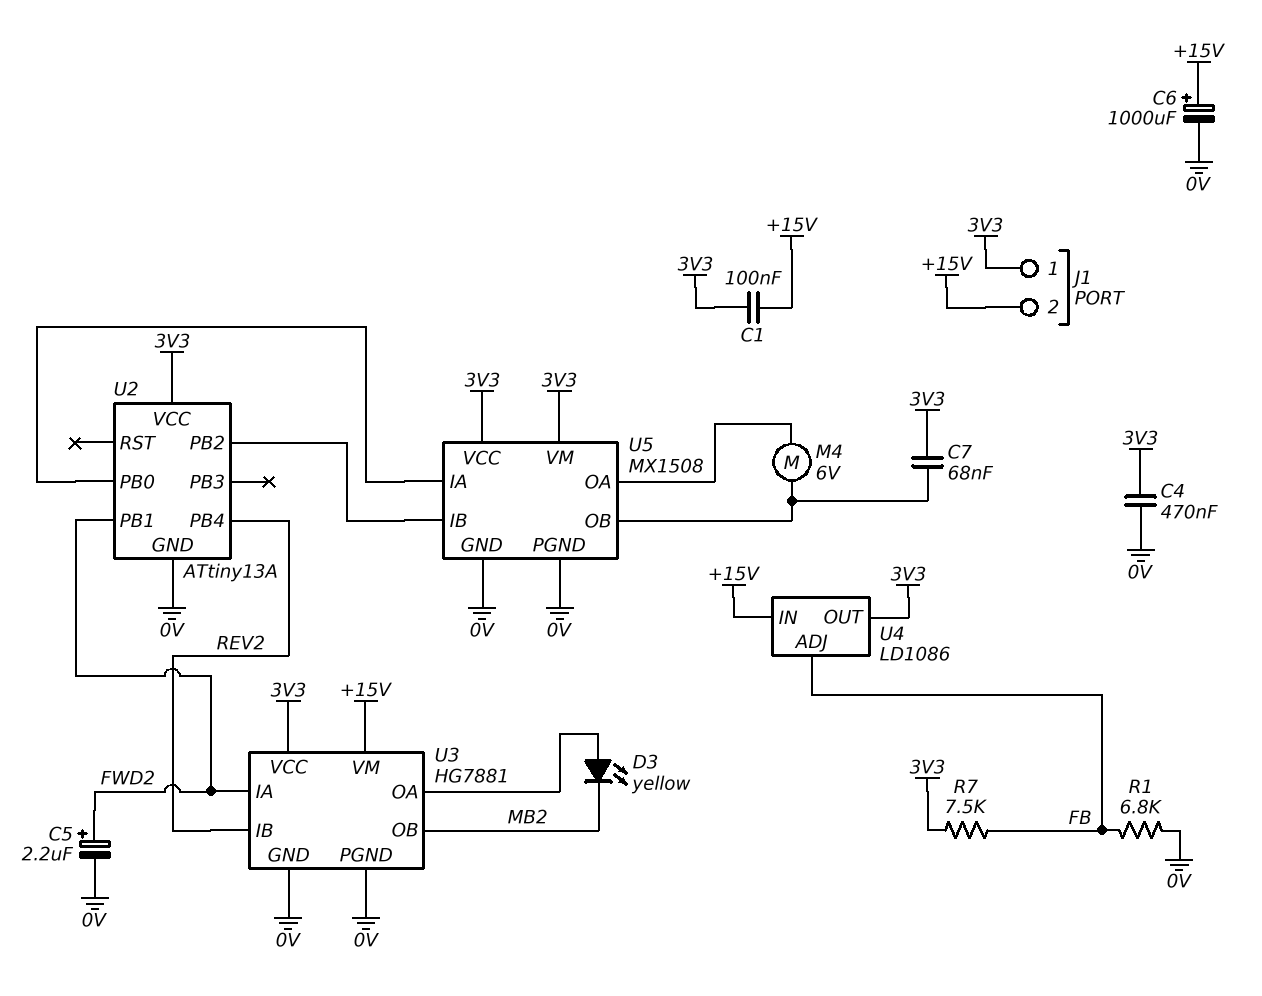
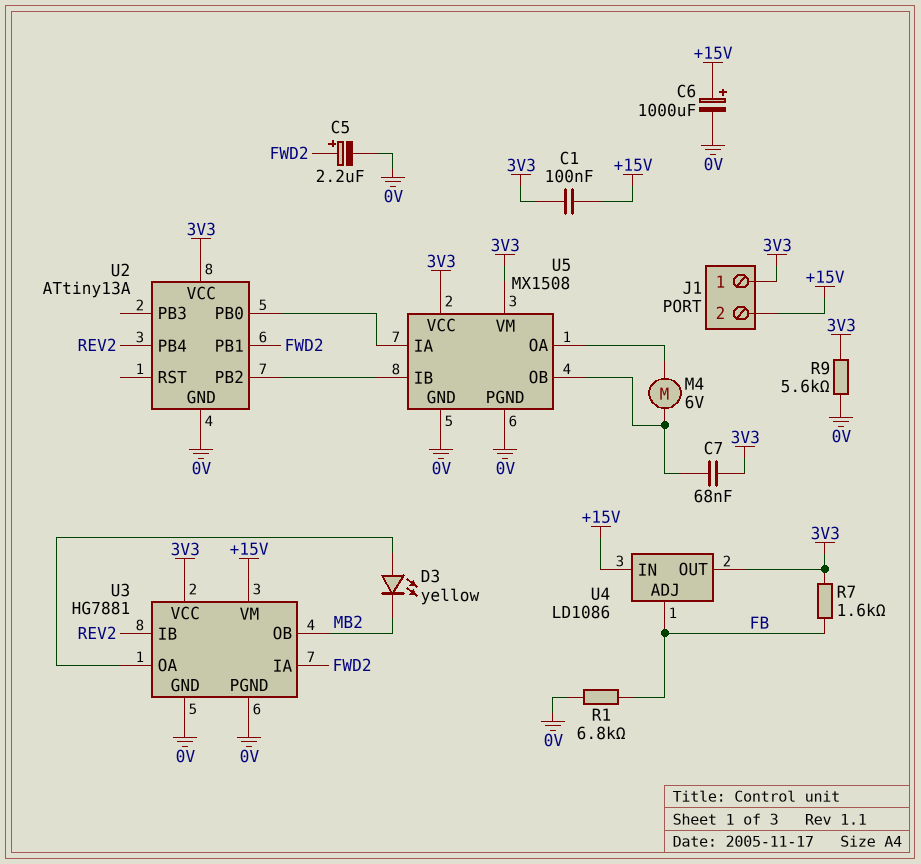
C4: 470nF (0V, 3V3) -> none
R7: 7.5k (3V3, FB) -> 1.6k (3V3, FB)
R9: none -> 5.6k (0V, 3V3)

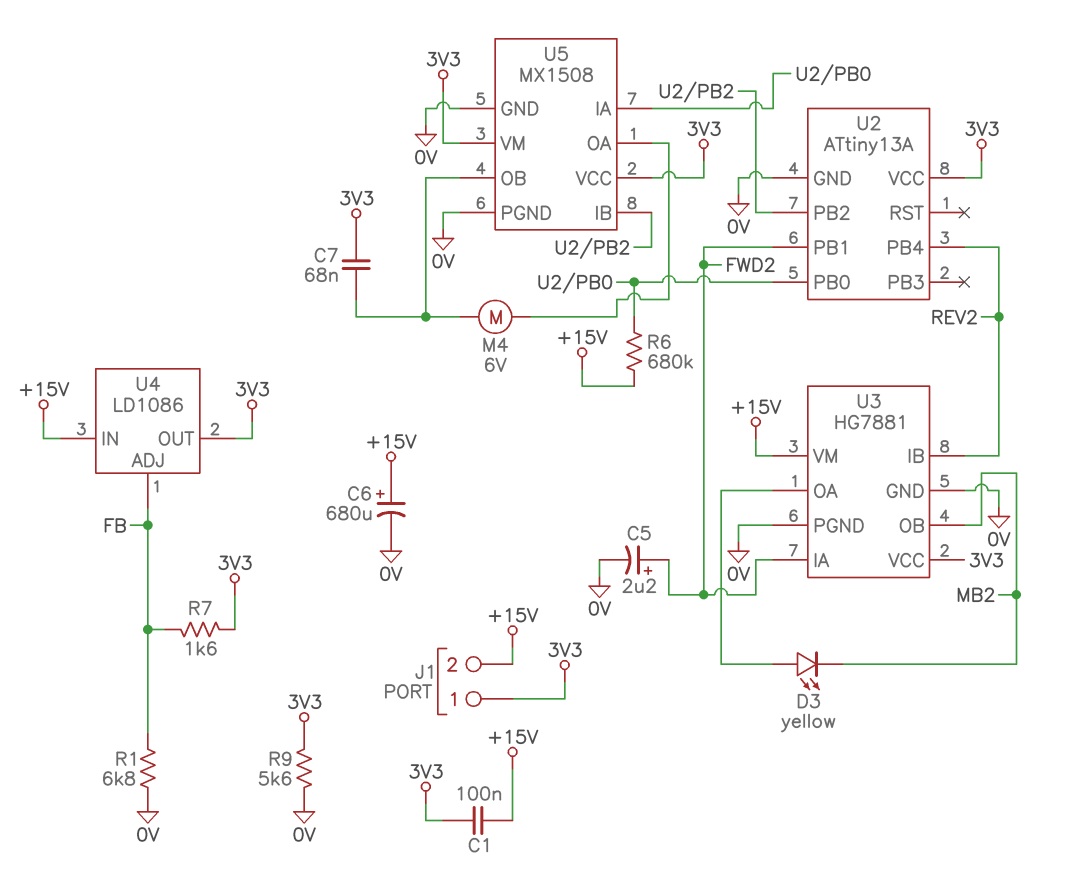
C6: 1000uF (plus +15V, minus 0V) -> 680uF (plus +15V, minus 0V)
R6: none -> 680k (+15V, U2/PB0)

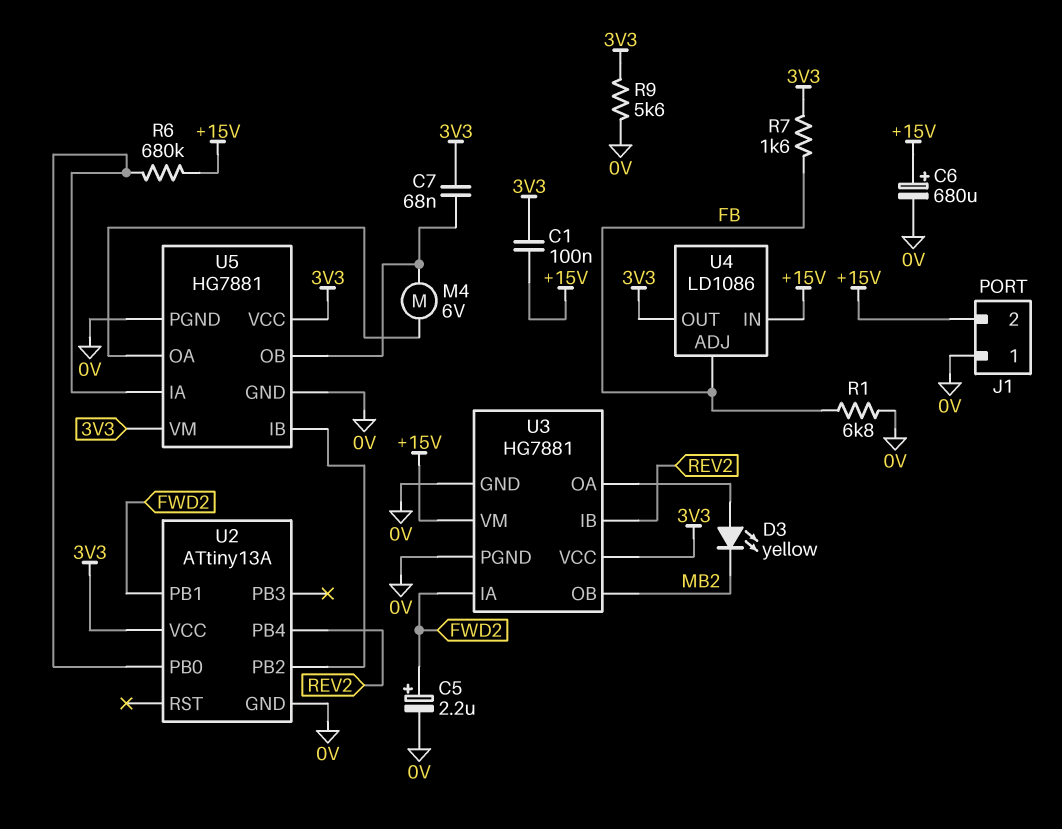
J1 pin 1: 3V3 -> 0V
U5: MX1508 -> HG7881

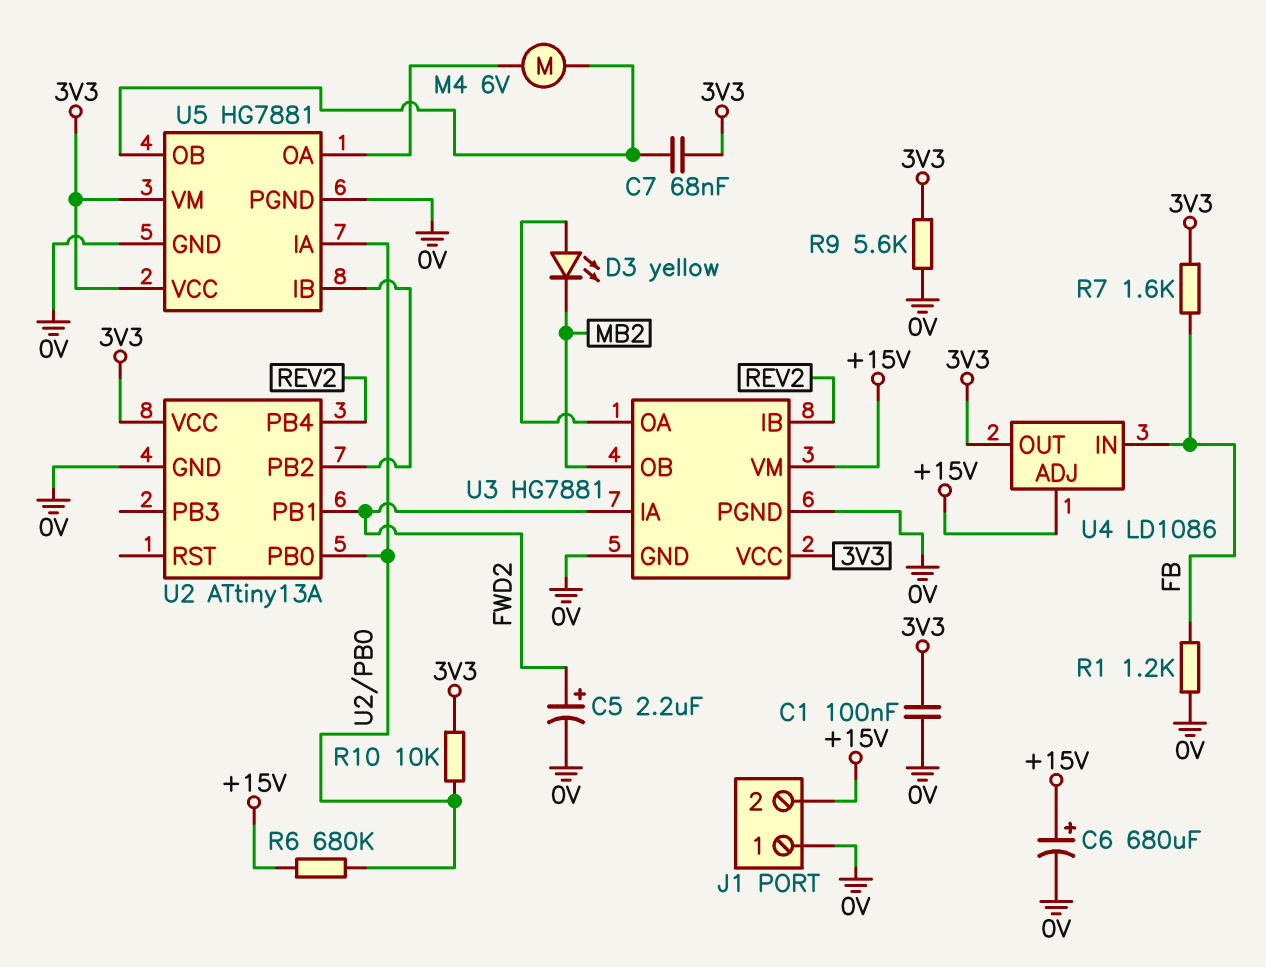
C1: 100nF (+15V, 3V3) -> 100nF (0V, 3V3)
R1: 6.8k (0V, FB) -> 1.2k (0V, FB)
R10: none -> 10k (3V3, U2/PB0)
U4 pin ADJ: FB -> +15V
U4 pin IN: +15V -> FB

